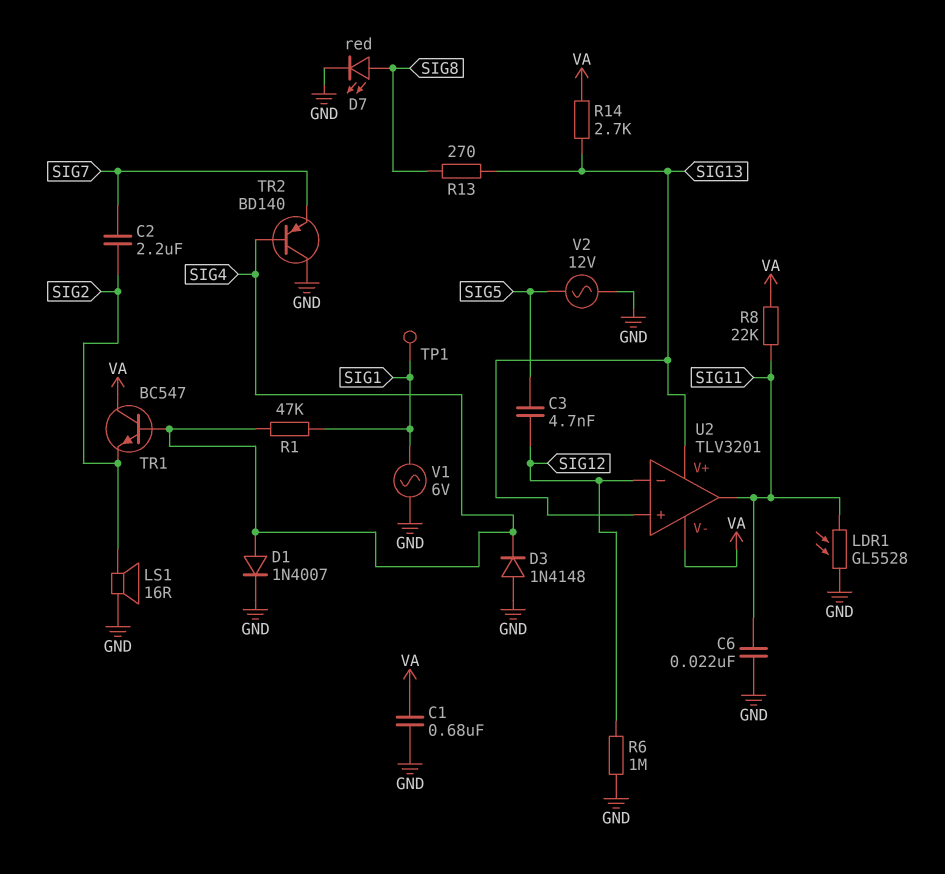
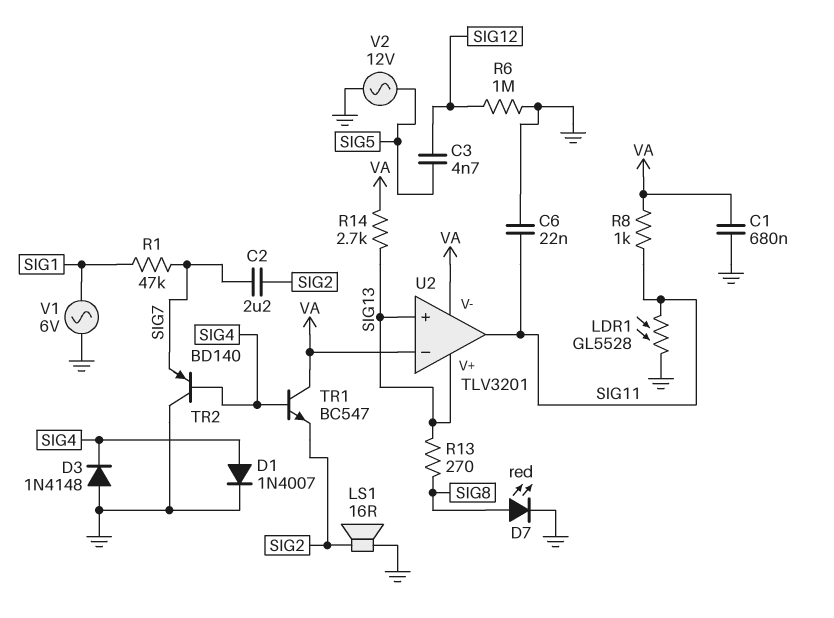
R1: 47k (SIG1, SIG4) -> 47k (SIG1, SIG7)
R8: 22k (SIG11, VA) -> 1k (SIG11, VA)
TP1: test point (SIG1) -> none
U2 pin in-: SIG12 -> VA

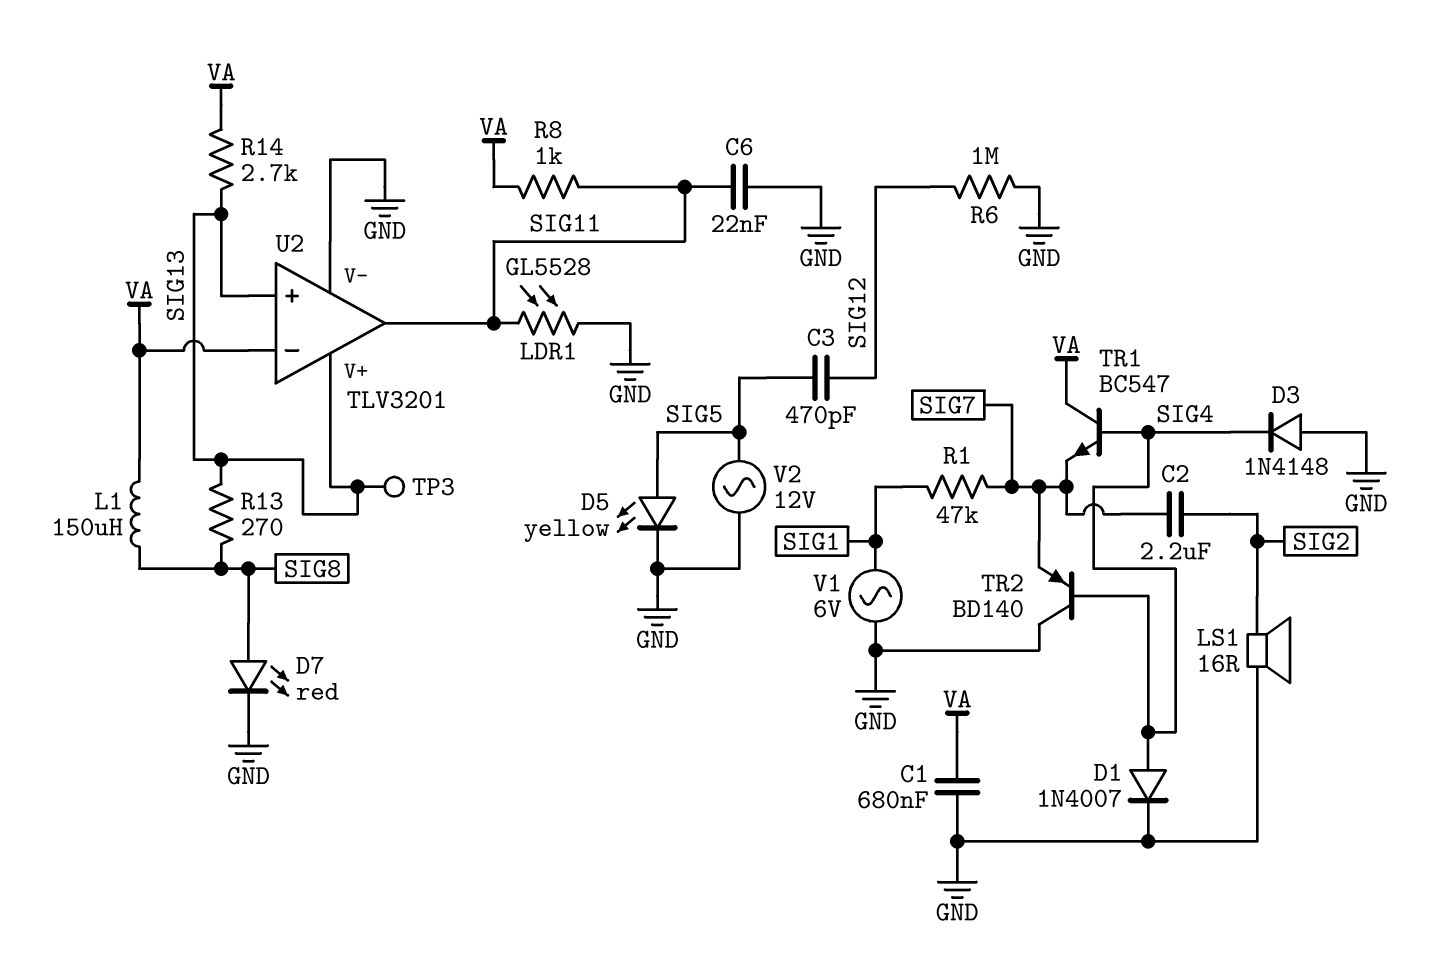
C3: 4.7nF (SIG5, SIG12) -> 470pF (SIG5, SIG12)
D5: none -> LED yellow (A SIG5, K GND)
L1: none -> 150uH (SIG8, VA)
TP3: none -> test point (SIG13)
TR1: NPN BC547 (B SIG4, C VA, E SIG2) -> NPN BC547 (B SIG4, C VA, E SIG7)
U2 pin V-: VA -> GND

